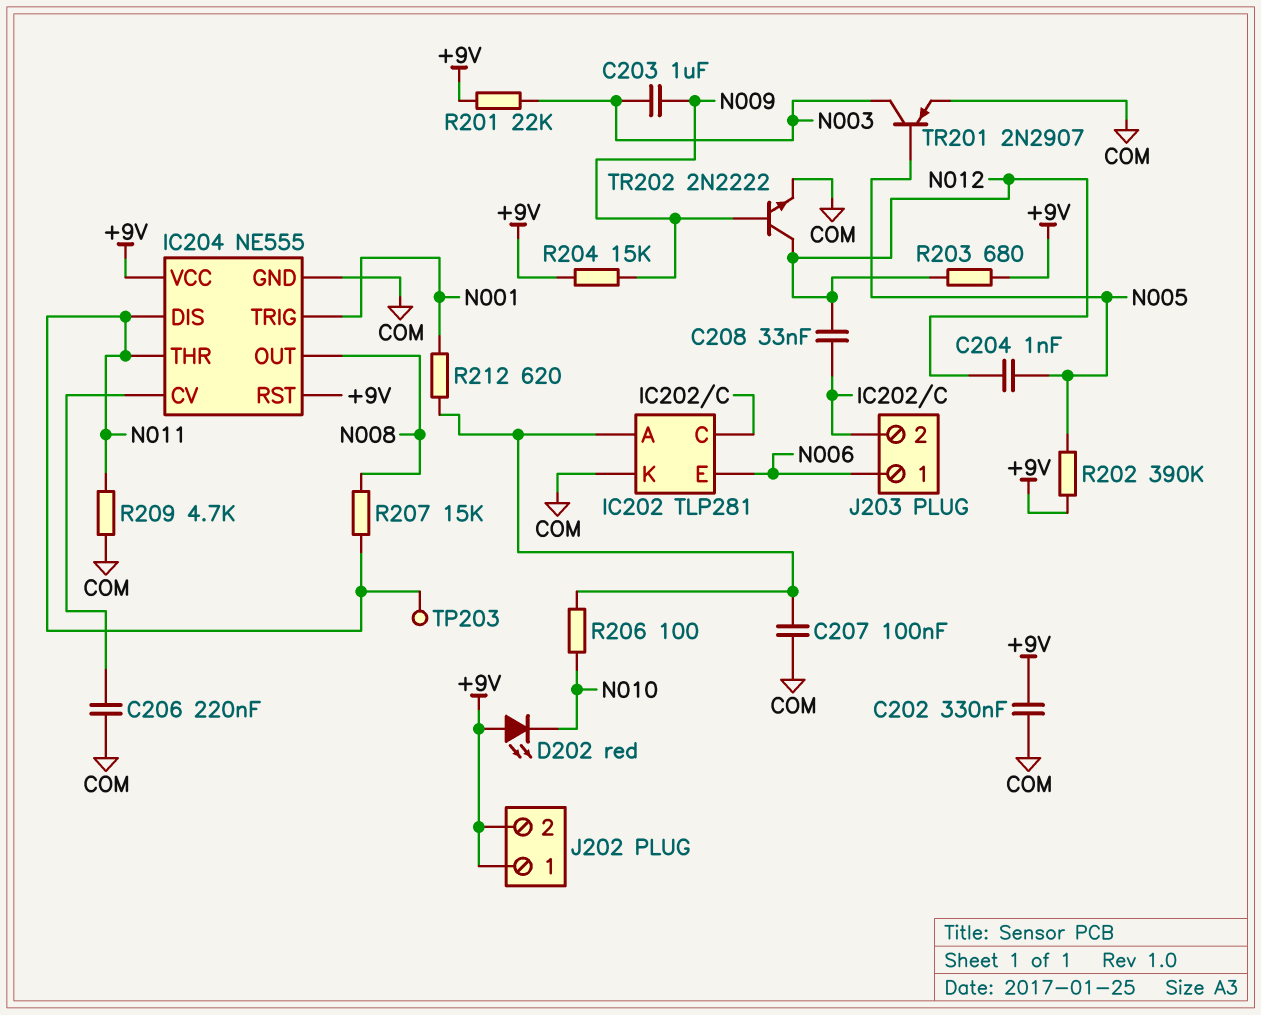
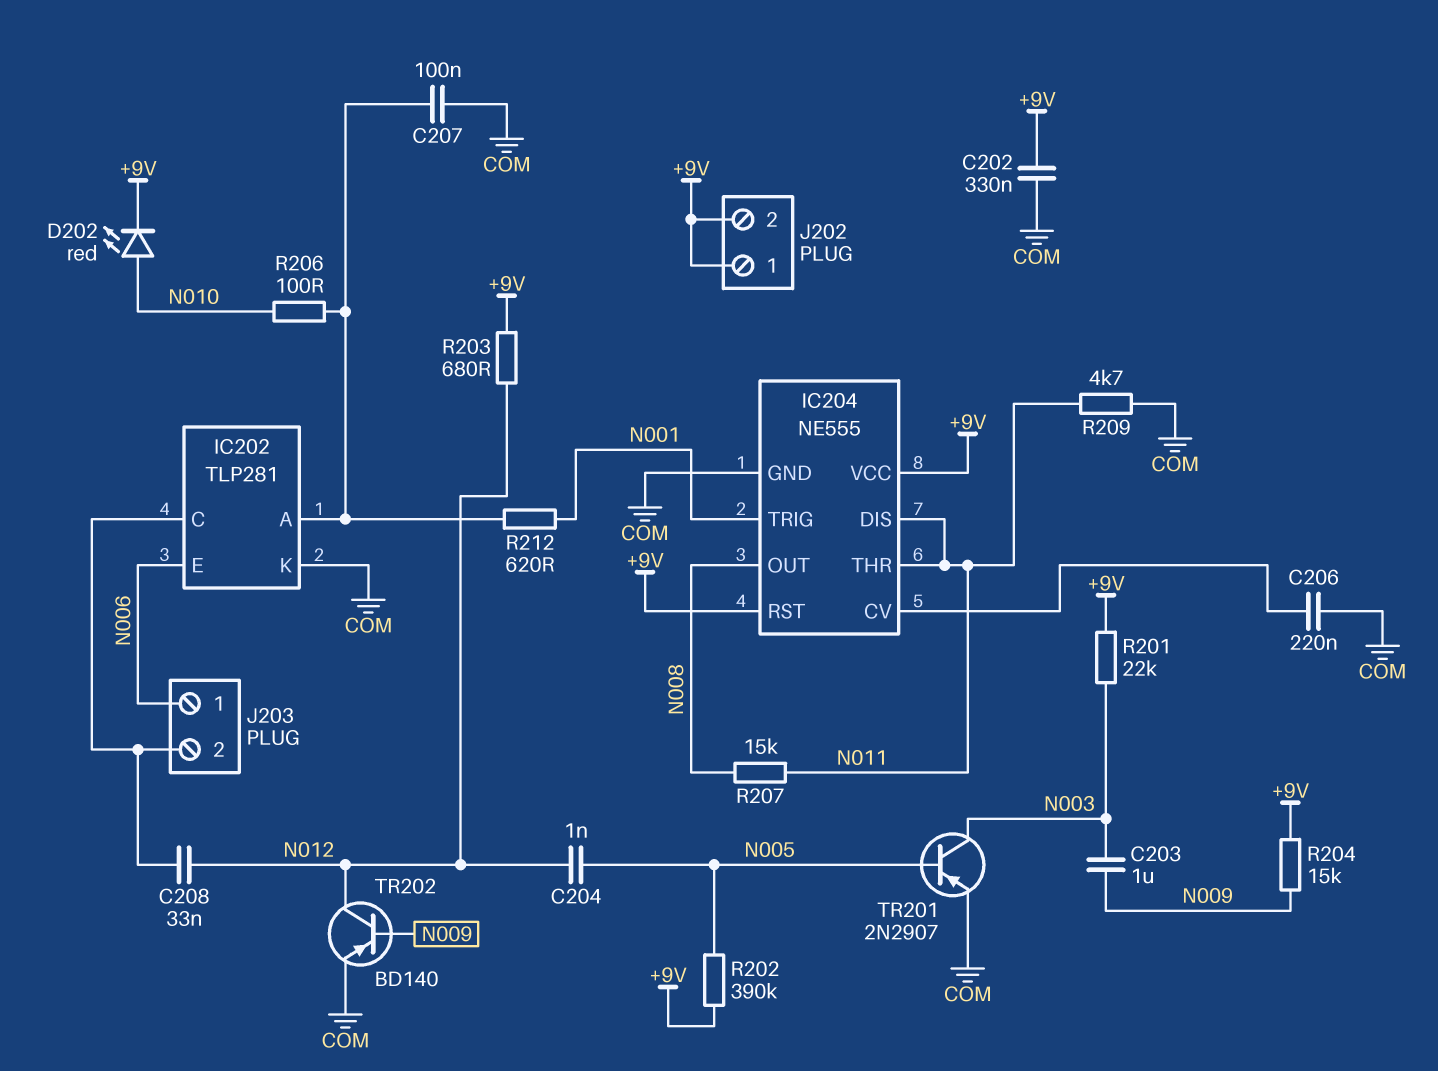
D202: LED red (A +9V, K N010) -> LED red (A N010, K +9V)
TP203: test point (N011) -> none
TR202: NPN 2N2222 (B N009, C N012, E COM) -> PNP BD140 (B N009, C N012, E COM)

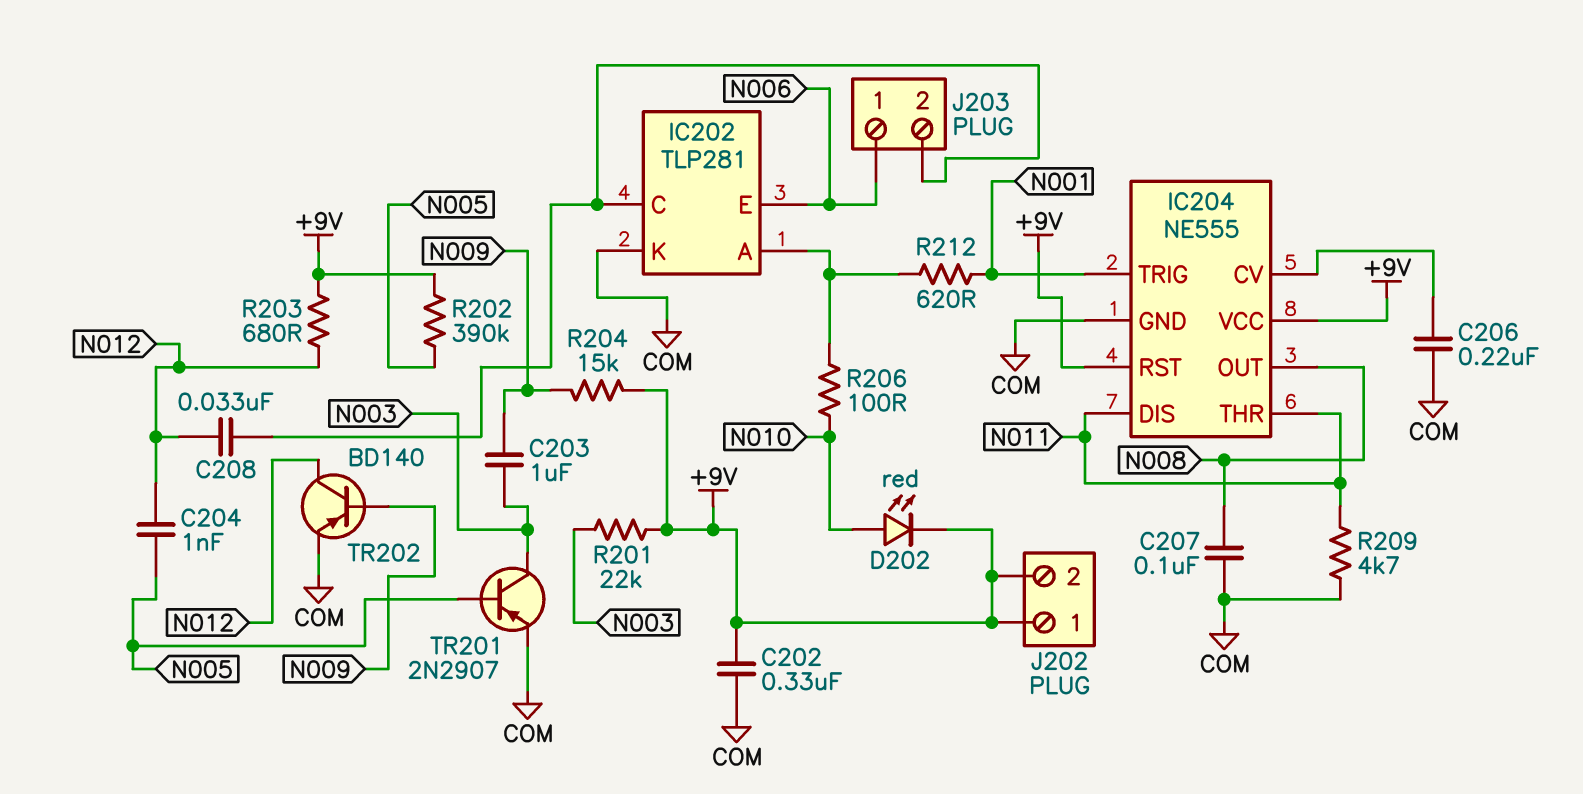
C207: 100nF (COM, IC202/A) -> 100nF (COM, N008)
R207: 15k (N008, N011) -> none

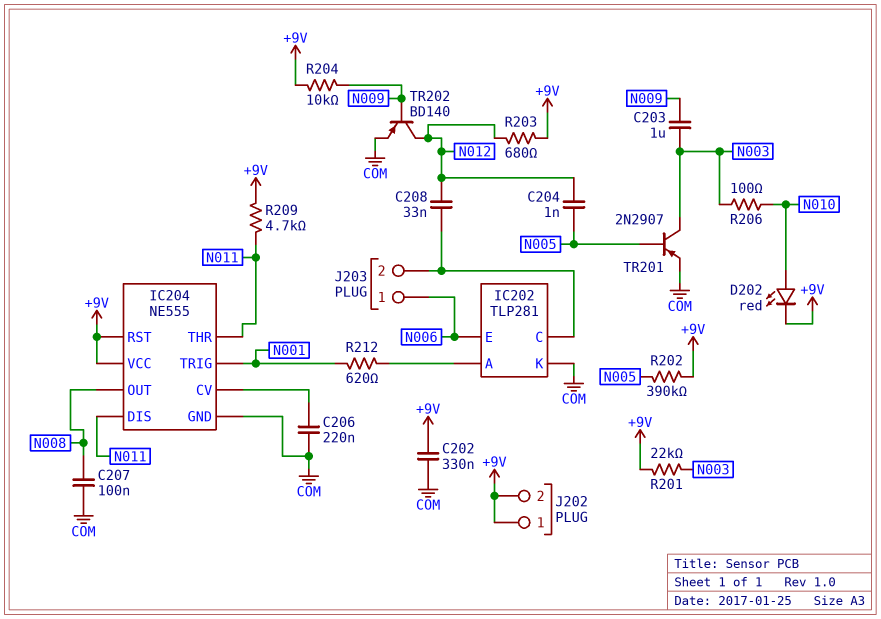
R204: 15k (+9V, N009) -> 10k (+9V, N009)
R206: 100 (IC202/A, N010) -> 100 (N003, N010)
R209: 4.7k (COM, N011) -> 4.7k (+9V, N011)

